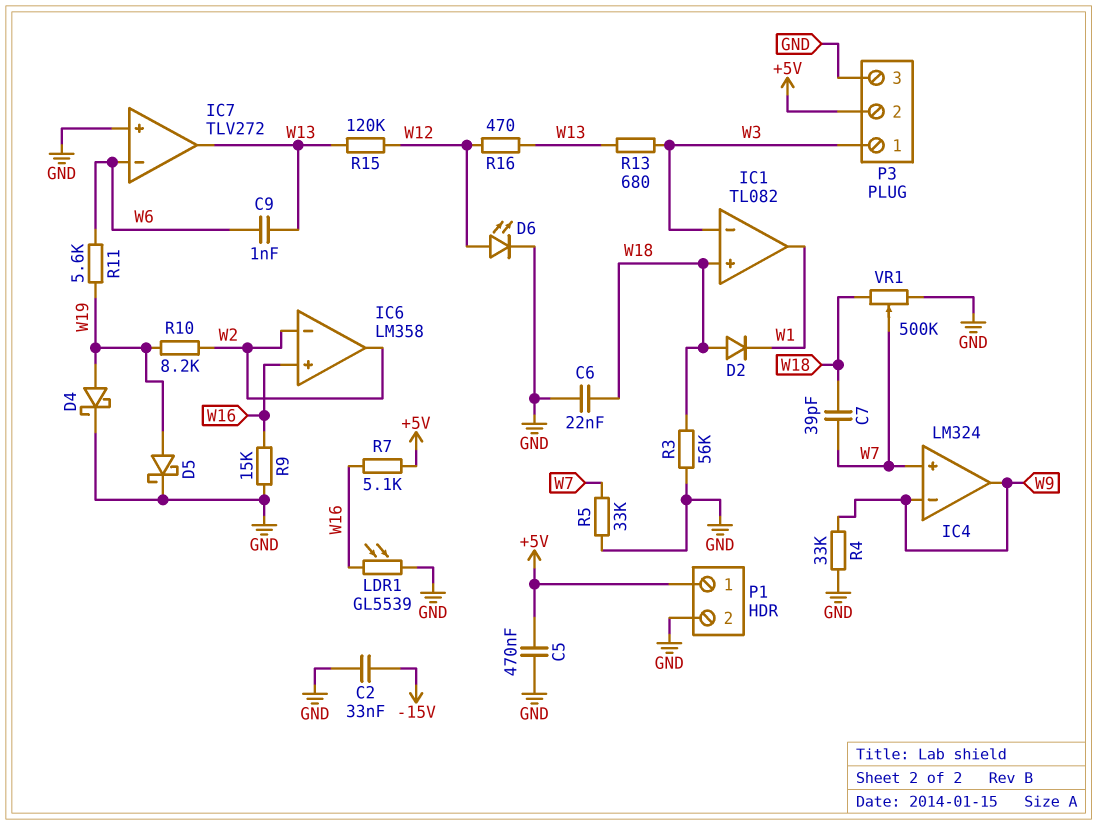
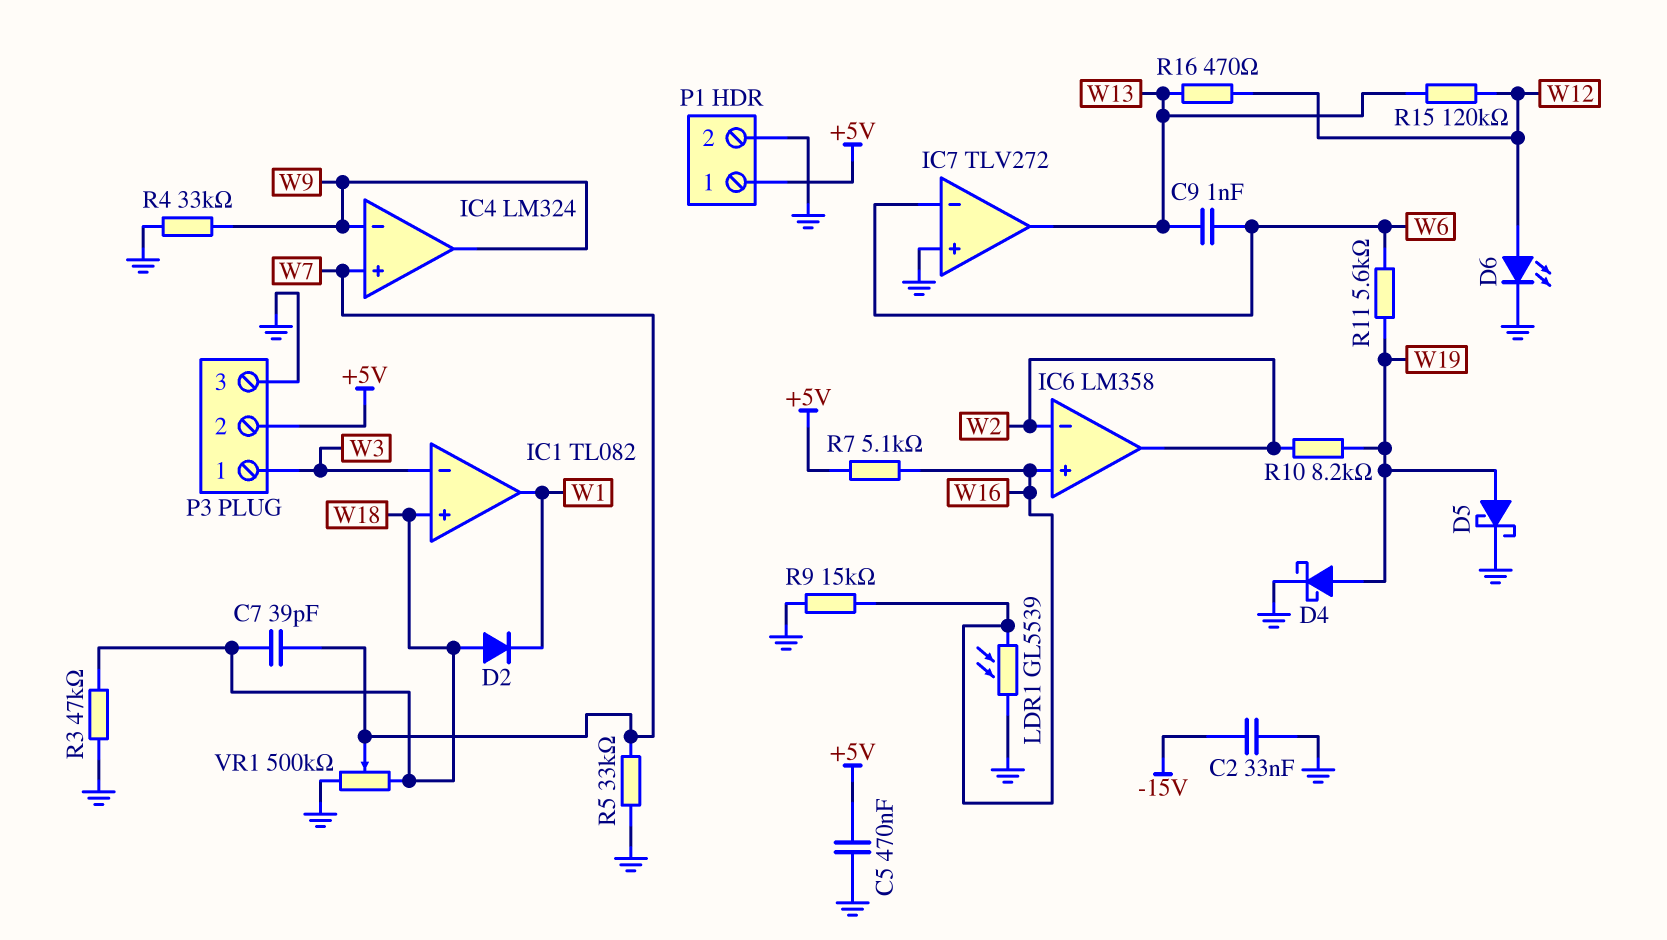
C6: 22nF (GND, W18) -> none
R3: 56k (GND, W18) -> 47k (GND, W18)
R13: 680 (W3, W13) -> none

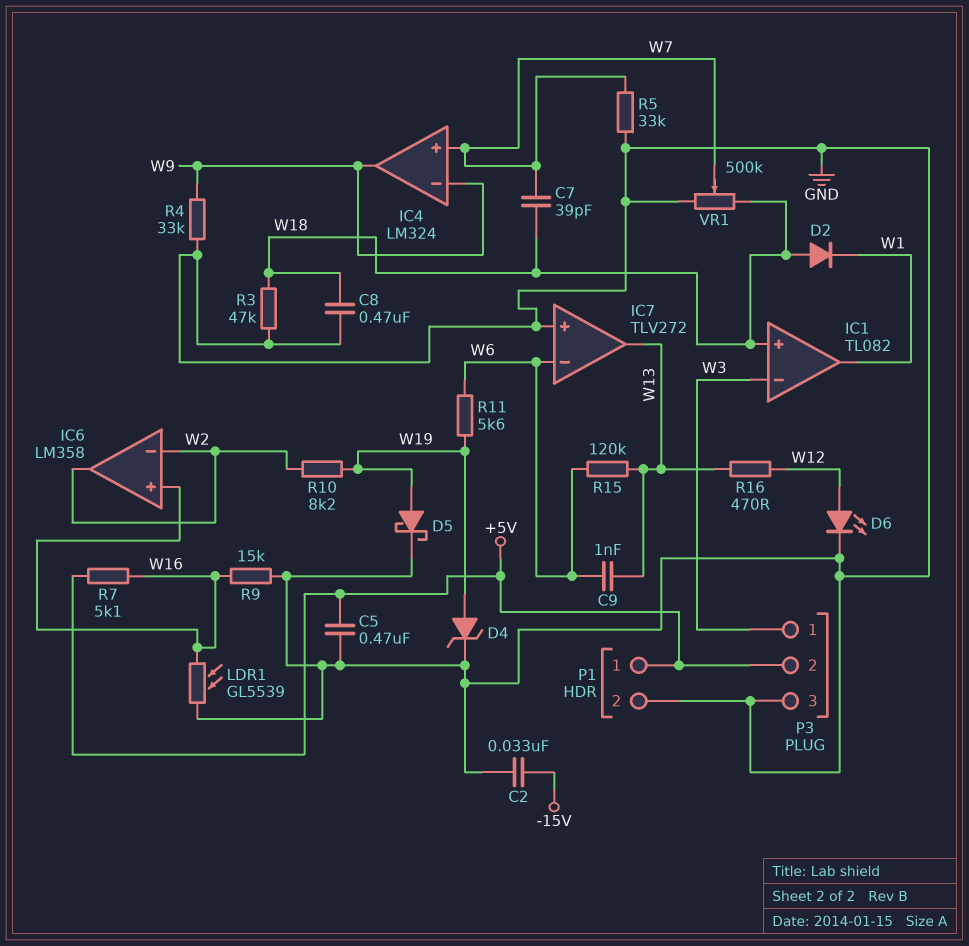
C8: none -> 470nF (GND, W18)
D4: schottky (A W19, K GND) -> zener (A W19, K GND)
R15: 120k (W12, W13) -> 120k (W6, W13)

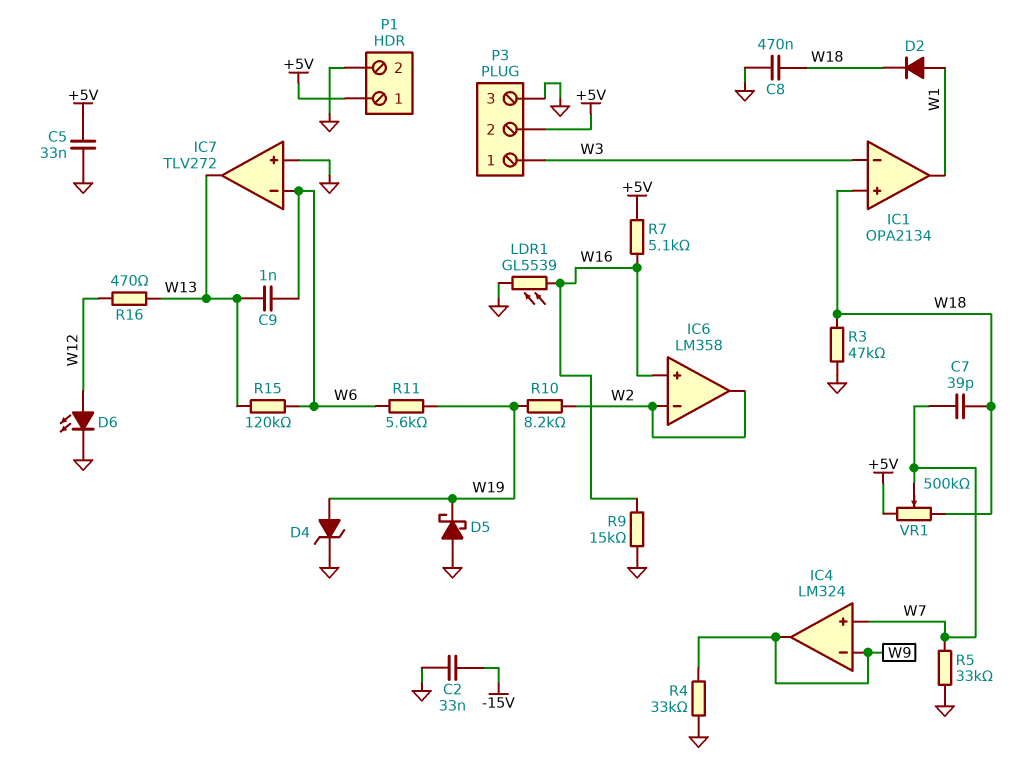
C5: 470nF (+5V, GND) -> 33nF (+5V, GND)
D2: diode (A W18, K W1) -> diode (A W1, K W18)
D5: schottky (A W19, K GND) -> schottky (A GND, K W19)
IC1: TL082 -> OPA2134
VR1: 500k (GND, W18, wiper W7) -> 500k (+5V, W18, wiper W7)

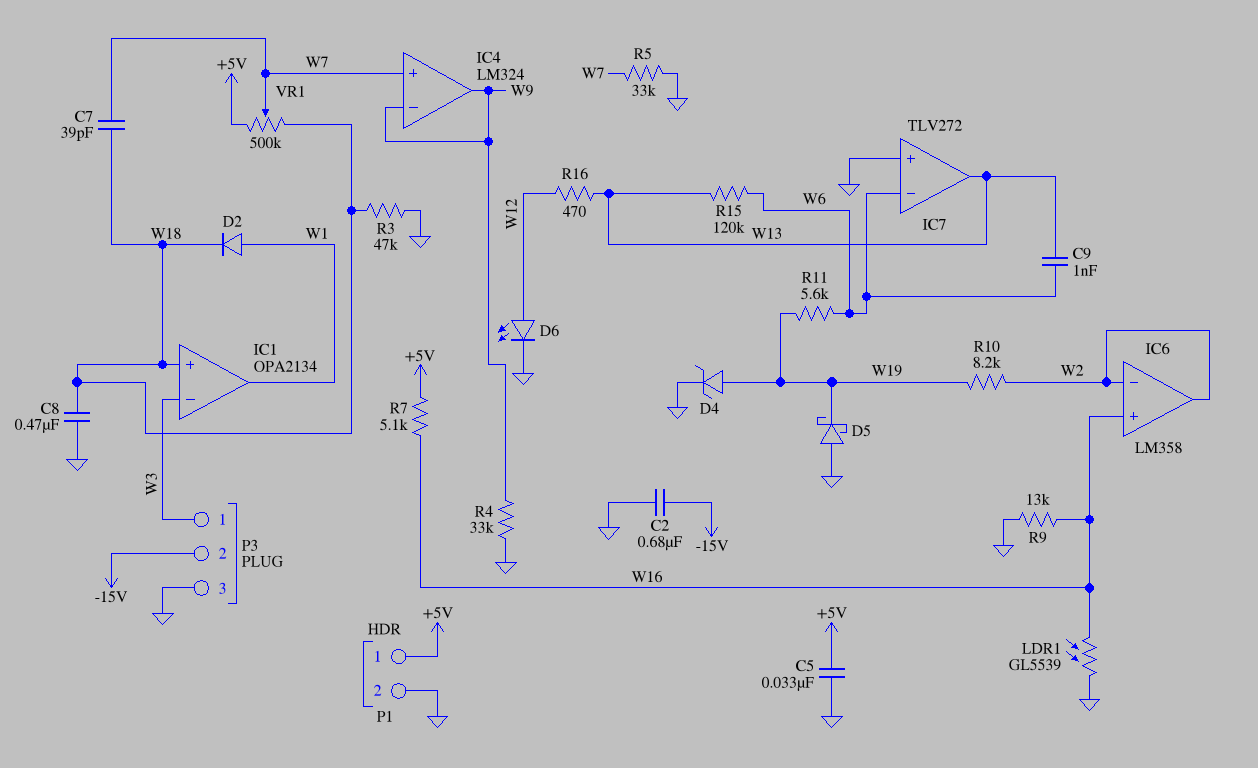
C2: 33nF (-15V, GND) -> 680nF (-15V, GND)
P3 pin 2: +5V -> -15V
R9: 15k (GND, W16) -> 13k (GND, W16)

